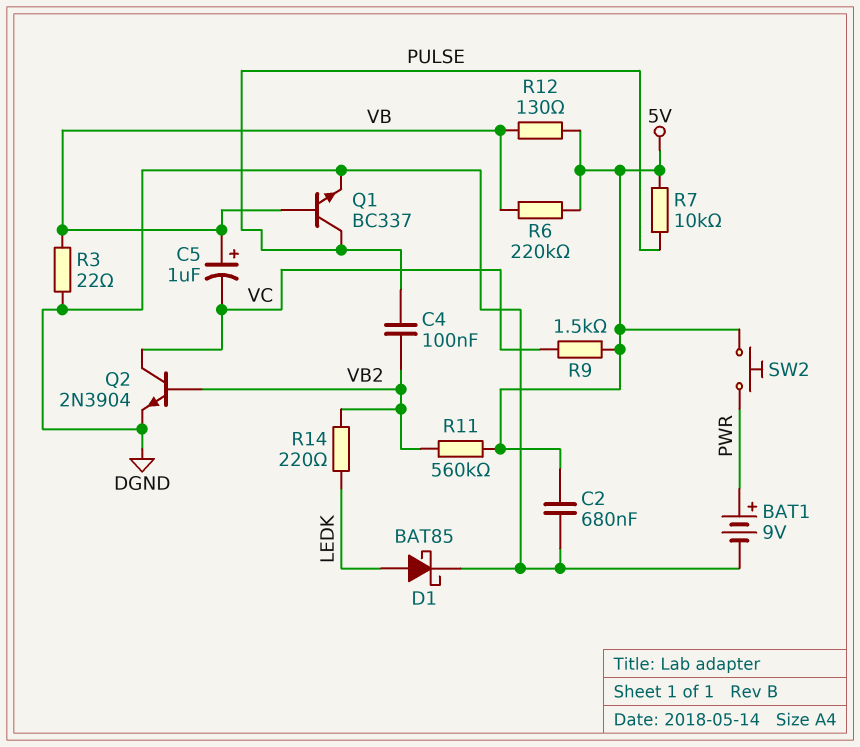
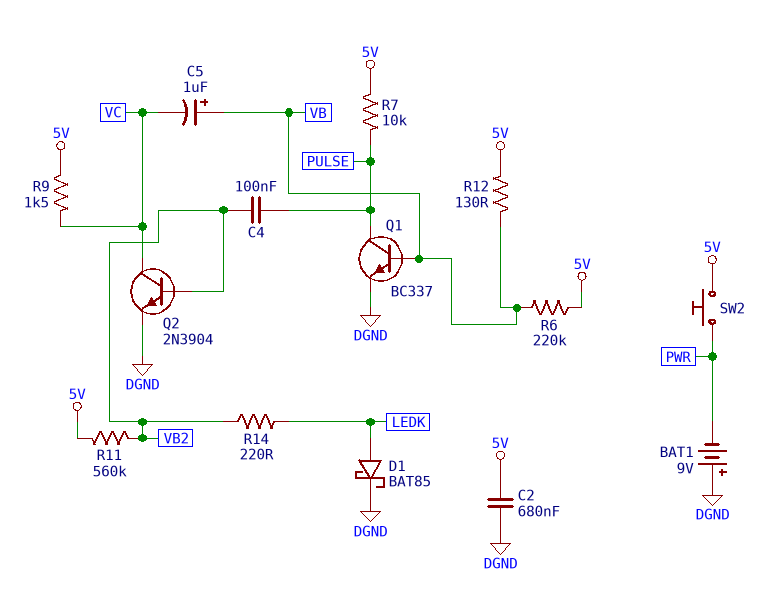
BAT1: 9V (plus PWR, minus DGND) -> 9V (plus DGND, minus PWR)
R3: 22 (DGND, VB) -> none

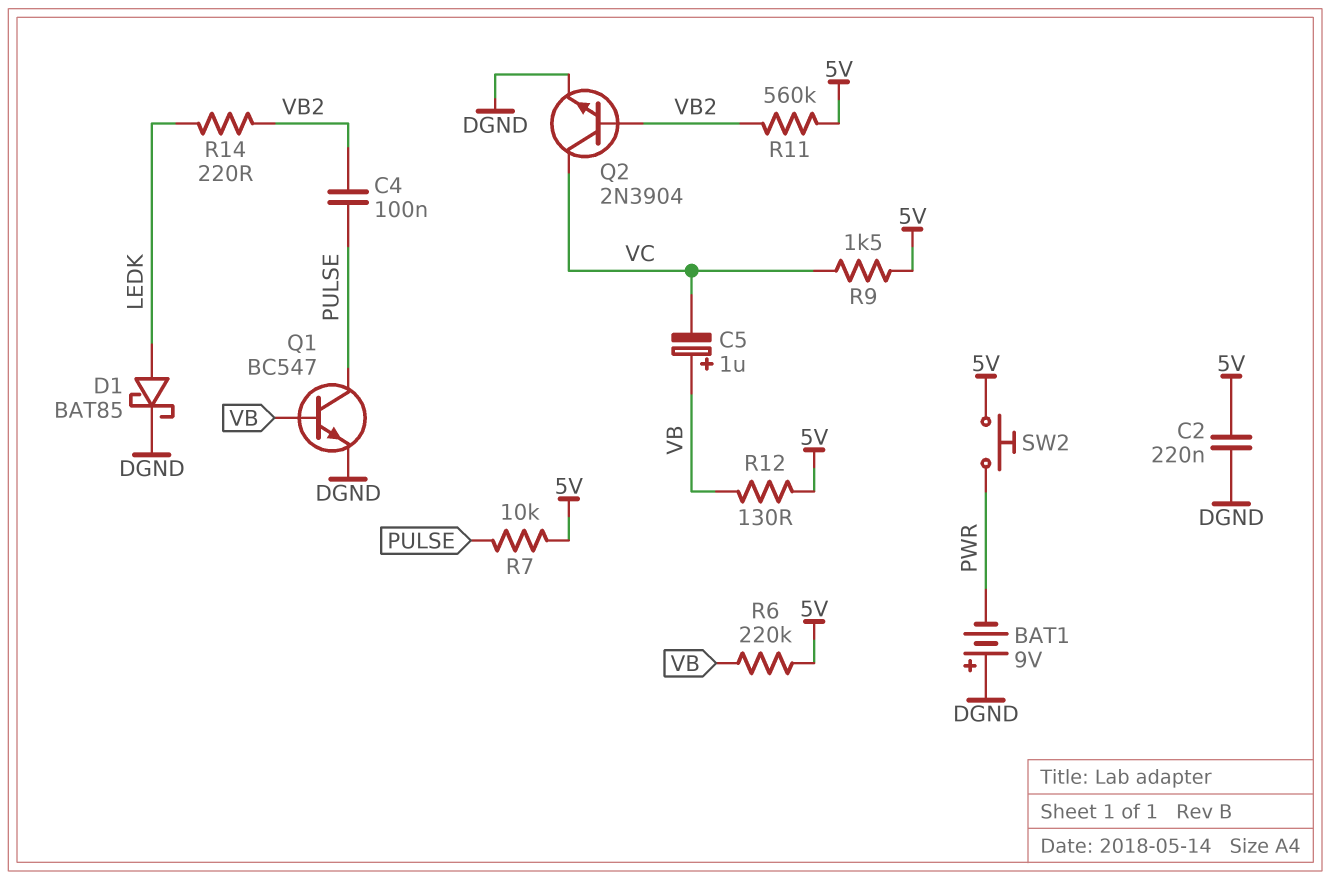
C2: 680nF (5V, DGND) -> 220nF (5V, DGND)
Q1: NPN BC337 (B VB, C PULSE, E DGND) -> NPN BC547 (B VB, C PULSE, E DGND)

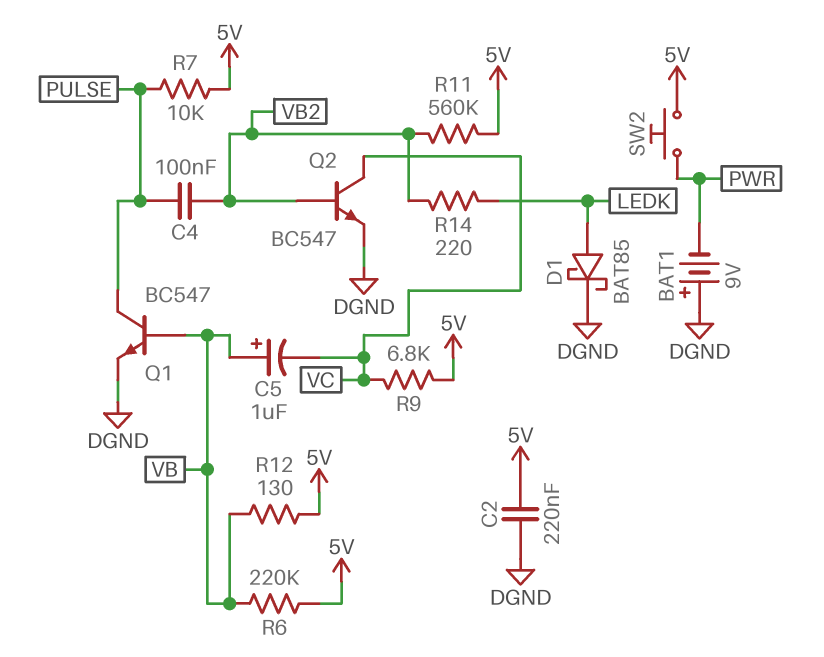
Q2: NPN 2N3904 (B VB2, C VC, E DGND) -> NPN BC547 (B VB2, C VC, E DGND)
R9: 1.5k (5V, VC) -> 6.8k (5V, VC)

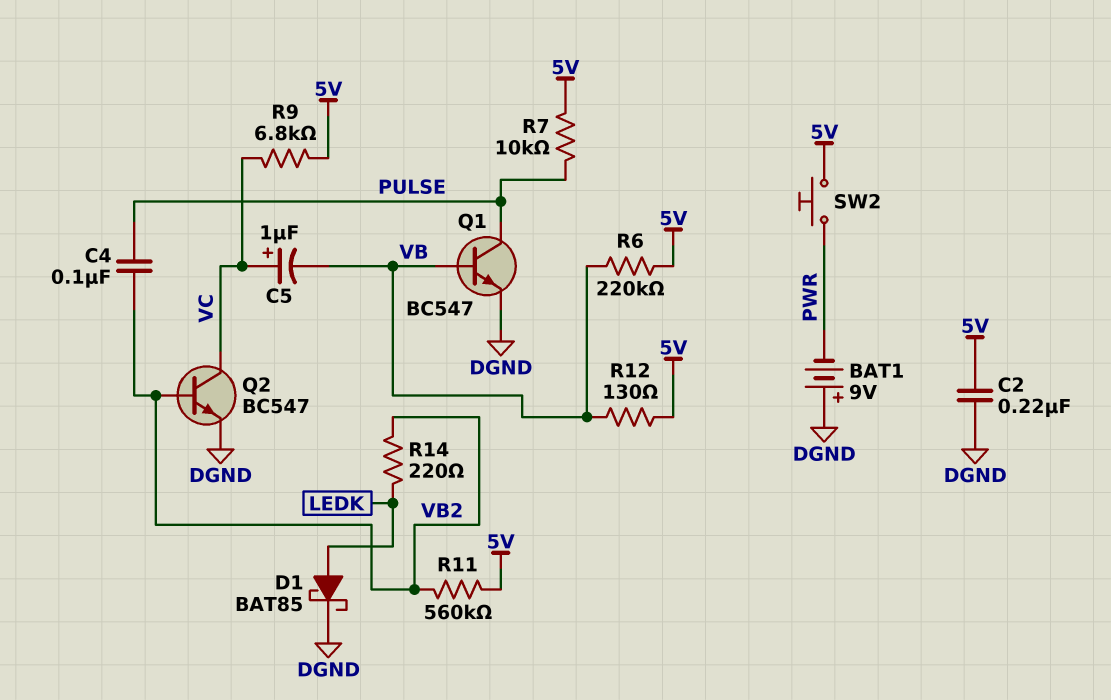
C5: 1uF (plus VB, minus VC) -> 1uF (plus VC, minus VB)

